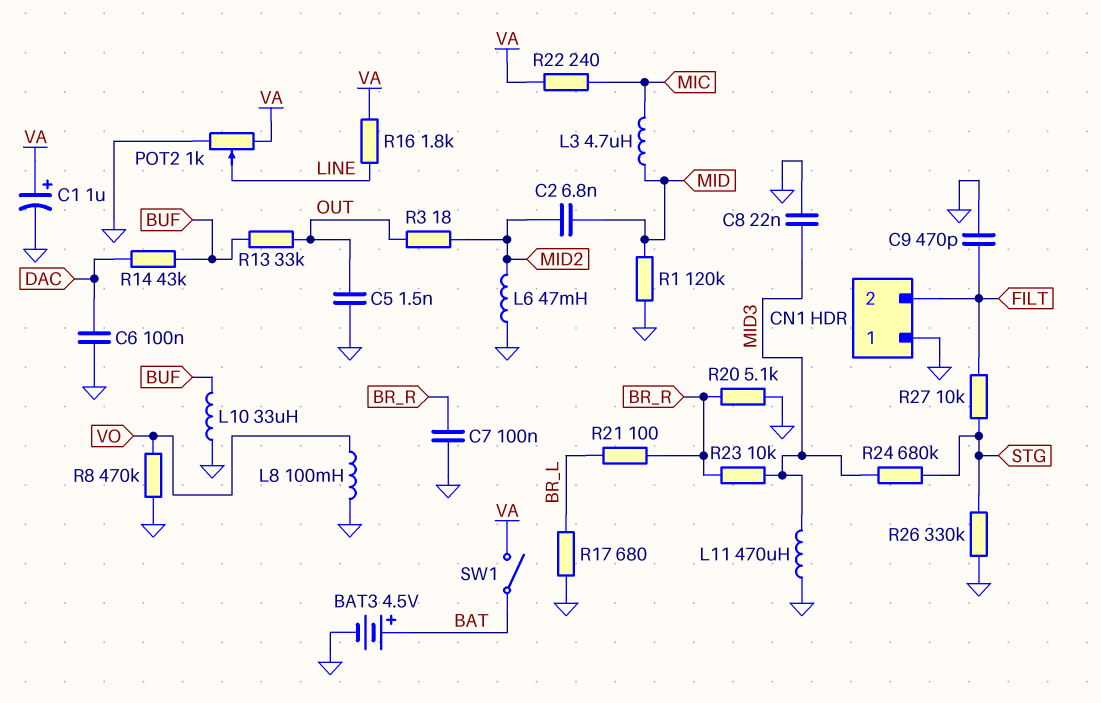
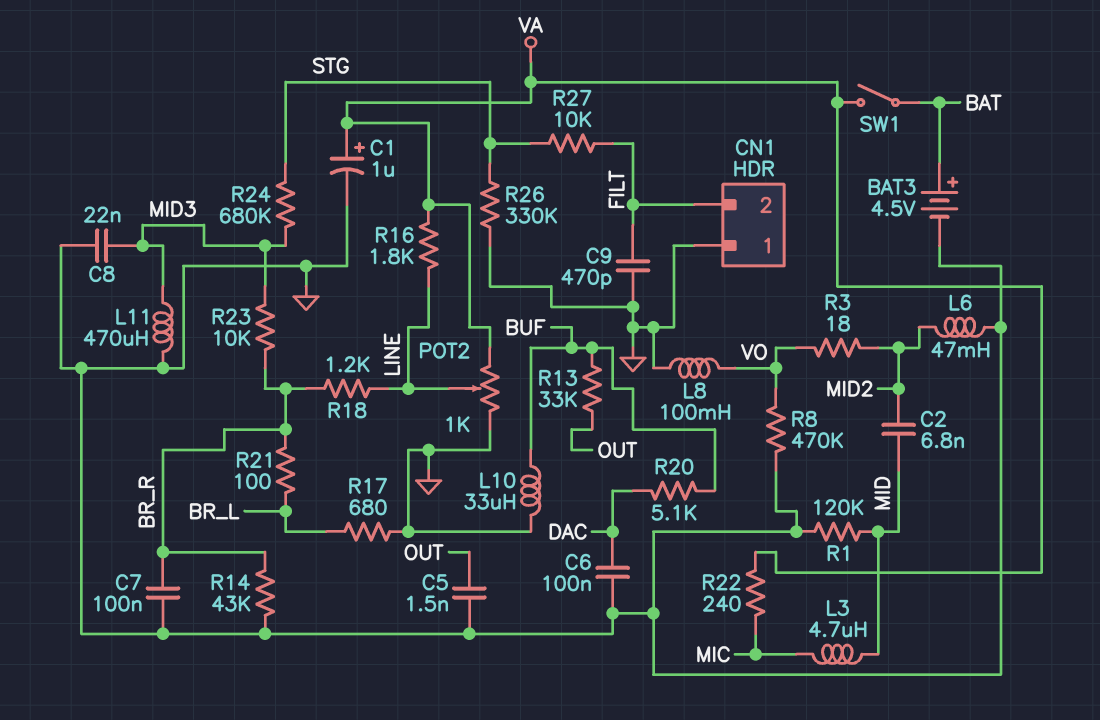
R3: 18 (MID2, OUT) -> 18 (MID2, VO)
R14: 43k (BUF, DAC) -> 43k (BR_R, GND)
R18: none -> 1.2k (BR_R, LINE)
R20: 5.1k (BR_R, GND) -> 5.1k (BUF, DAC)

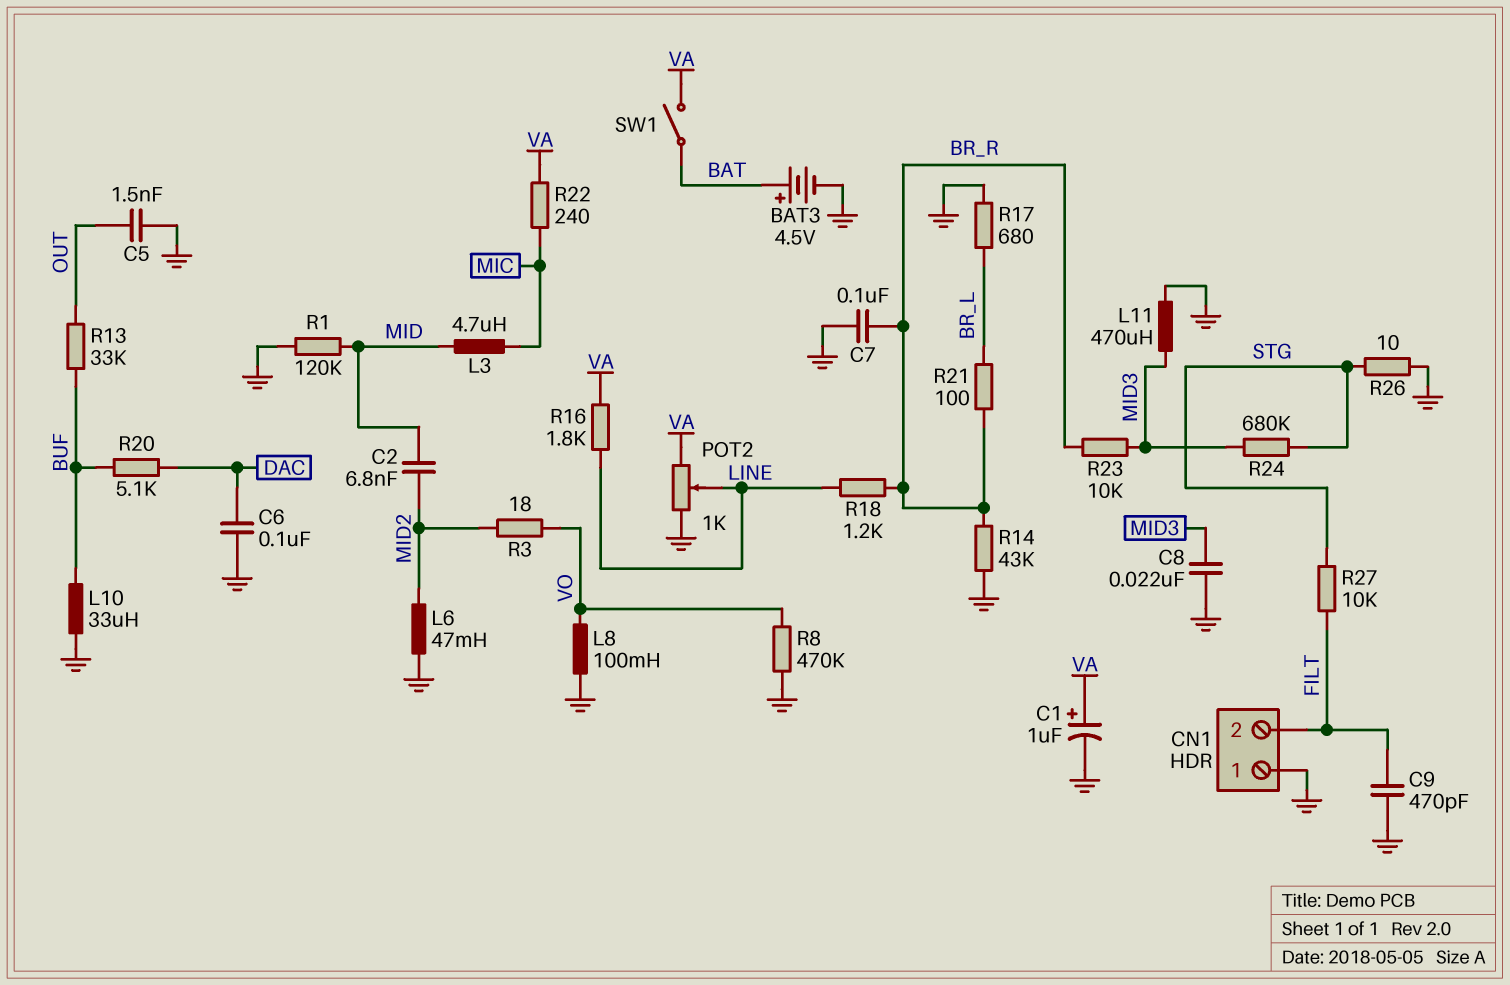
R26: 330k (GND, STG) -> 10 (GND, STG)

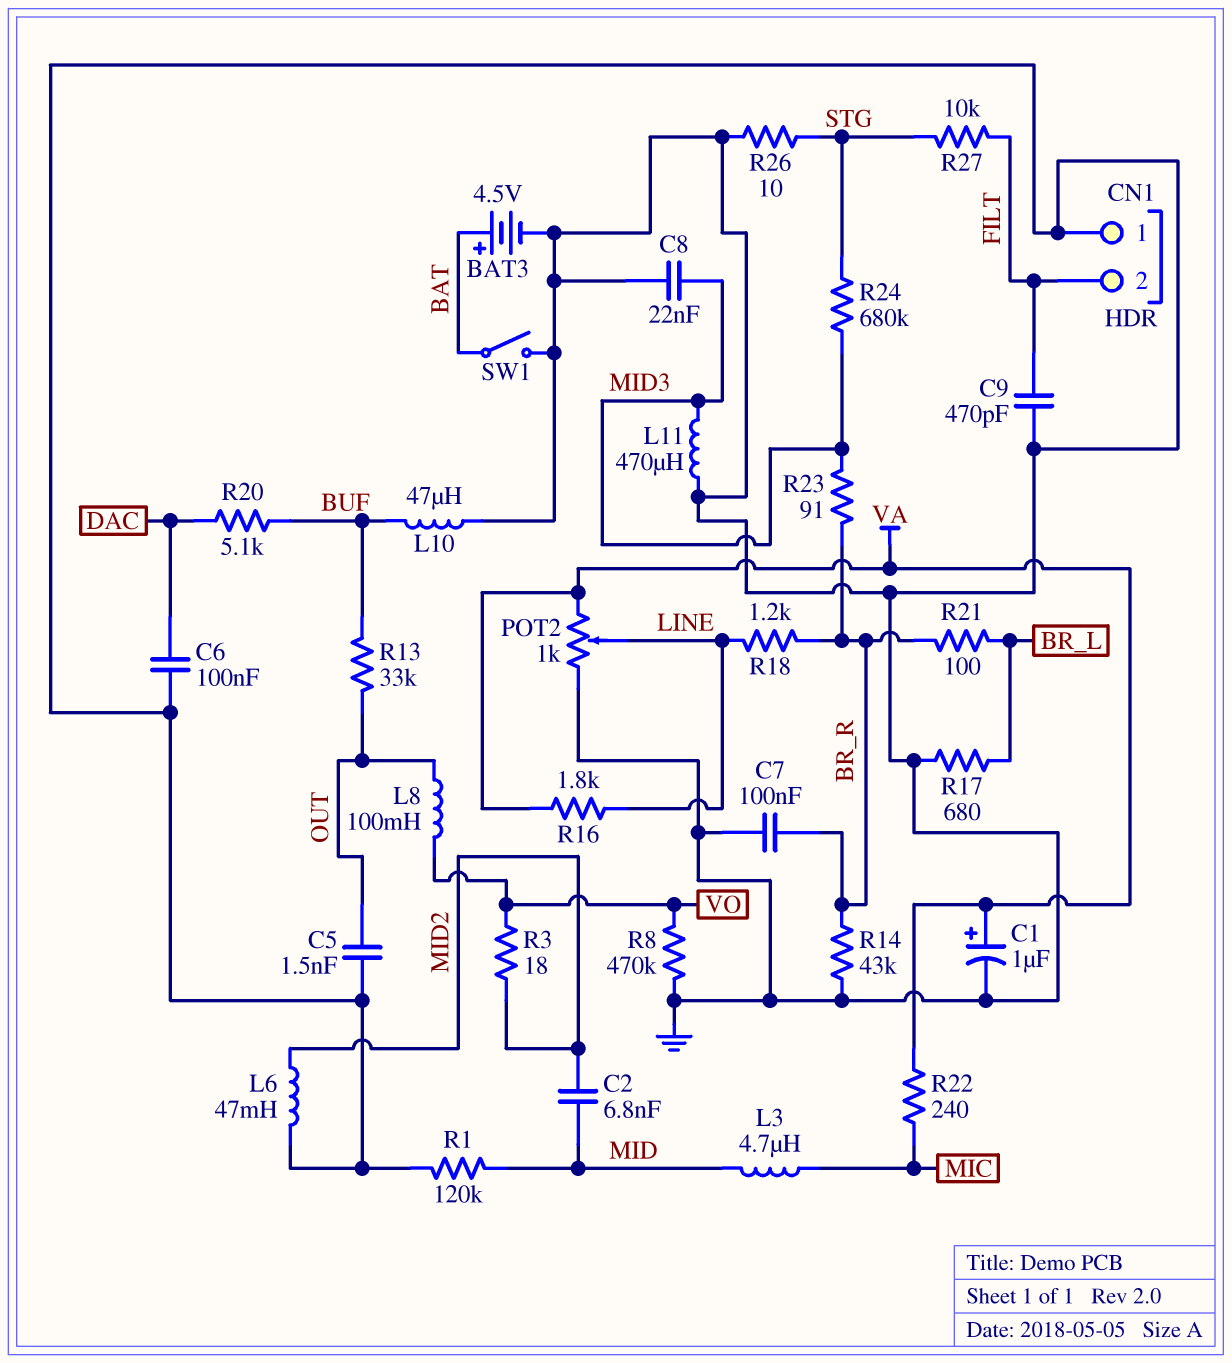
L8: 100mH (GND, VO) -> 100mH (OUT, VO)
L10: 33uH (BUF, GND) -> 47uH (BUF, GND)
R23: 10k (BR_R, MID3) -> 91 (BR_R, MID3)
SW1: switch (BAT, VA) -> switch (BAT, GND)

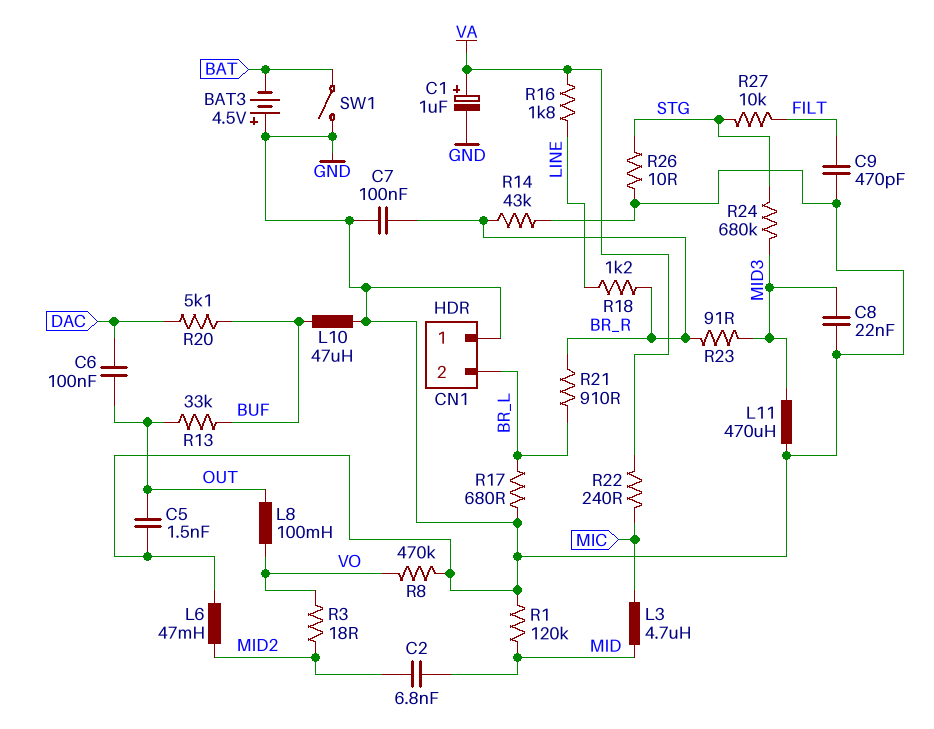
BAT3: 4.5V (plus BAT, minus GND) -> 4.5V (plus GND, minus BAT)
C6: 100nF (DAC, GND) -> 100nF (DAC, OUT)
CN1 pin 2: FILT -> BR_L
POT2: 1k (GND, VA, wiper LINE) -> none
R21: 100 (BR_L, BR_R) -> 910 (BR_L, BR_R)

